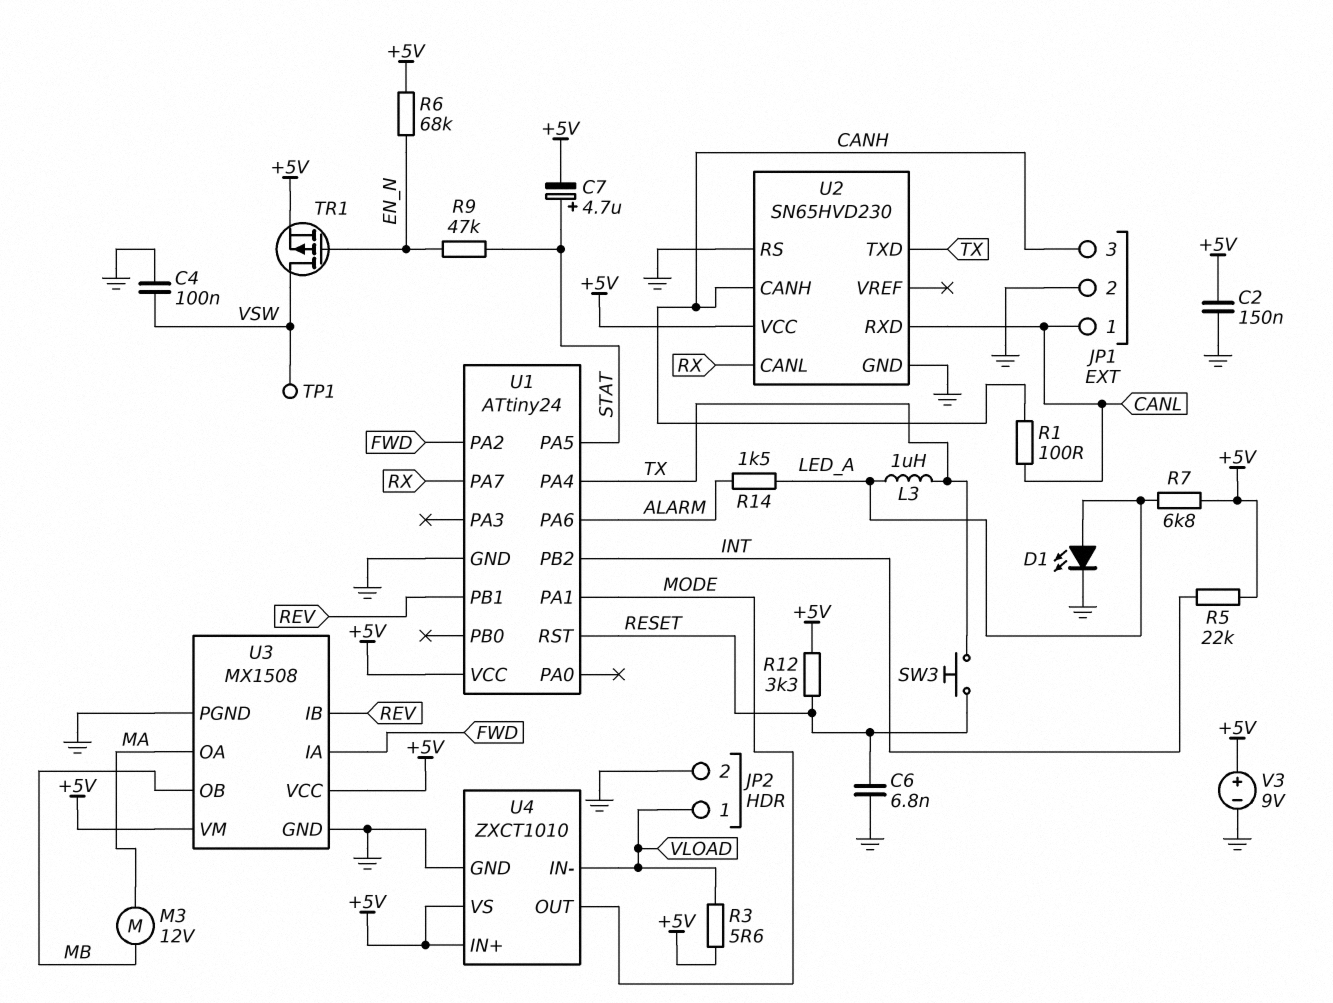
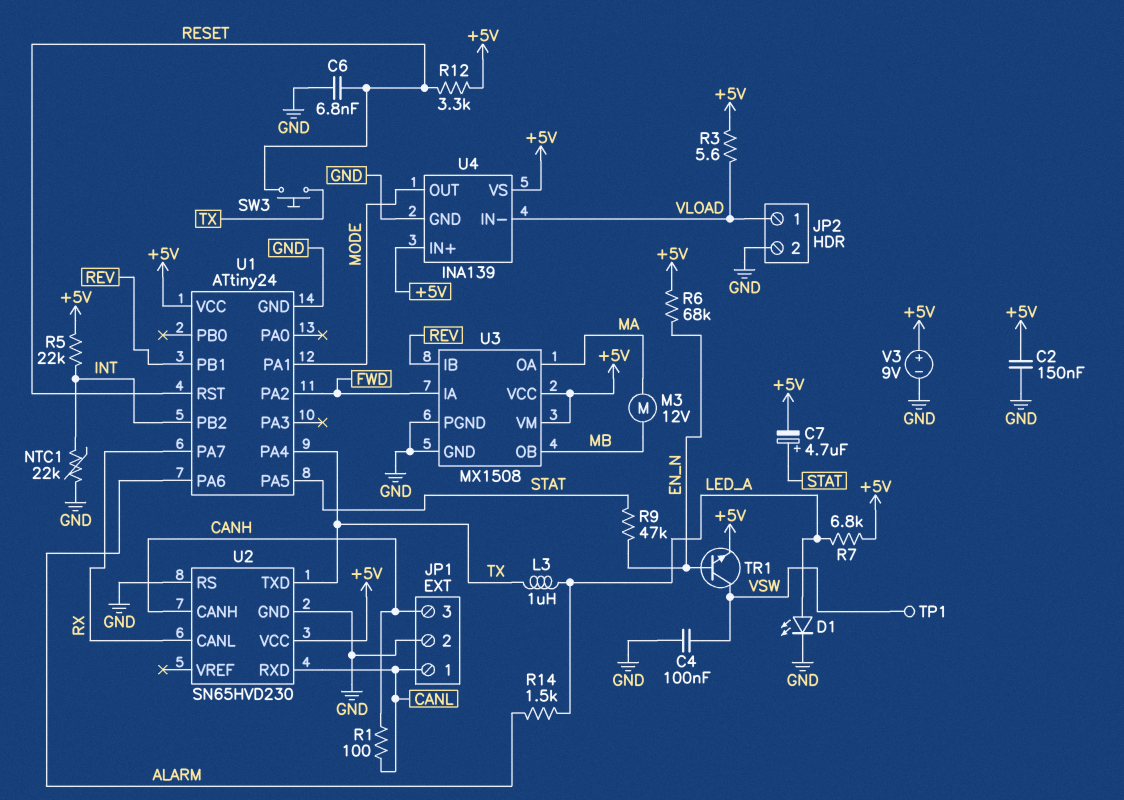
NTC1: none -> 22k (GND, INT)
TR1: PMOS (G EN_N, D VSW, S +5V) -> NPN (B EN_N, C VSW, E +5V)
U4: ZXCT1010 -> INA139

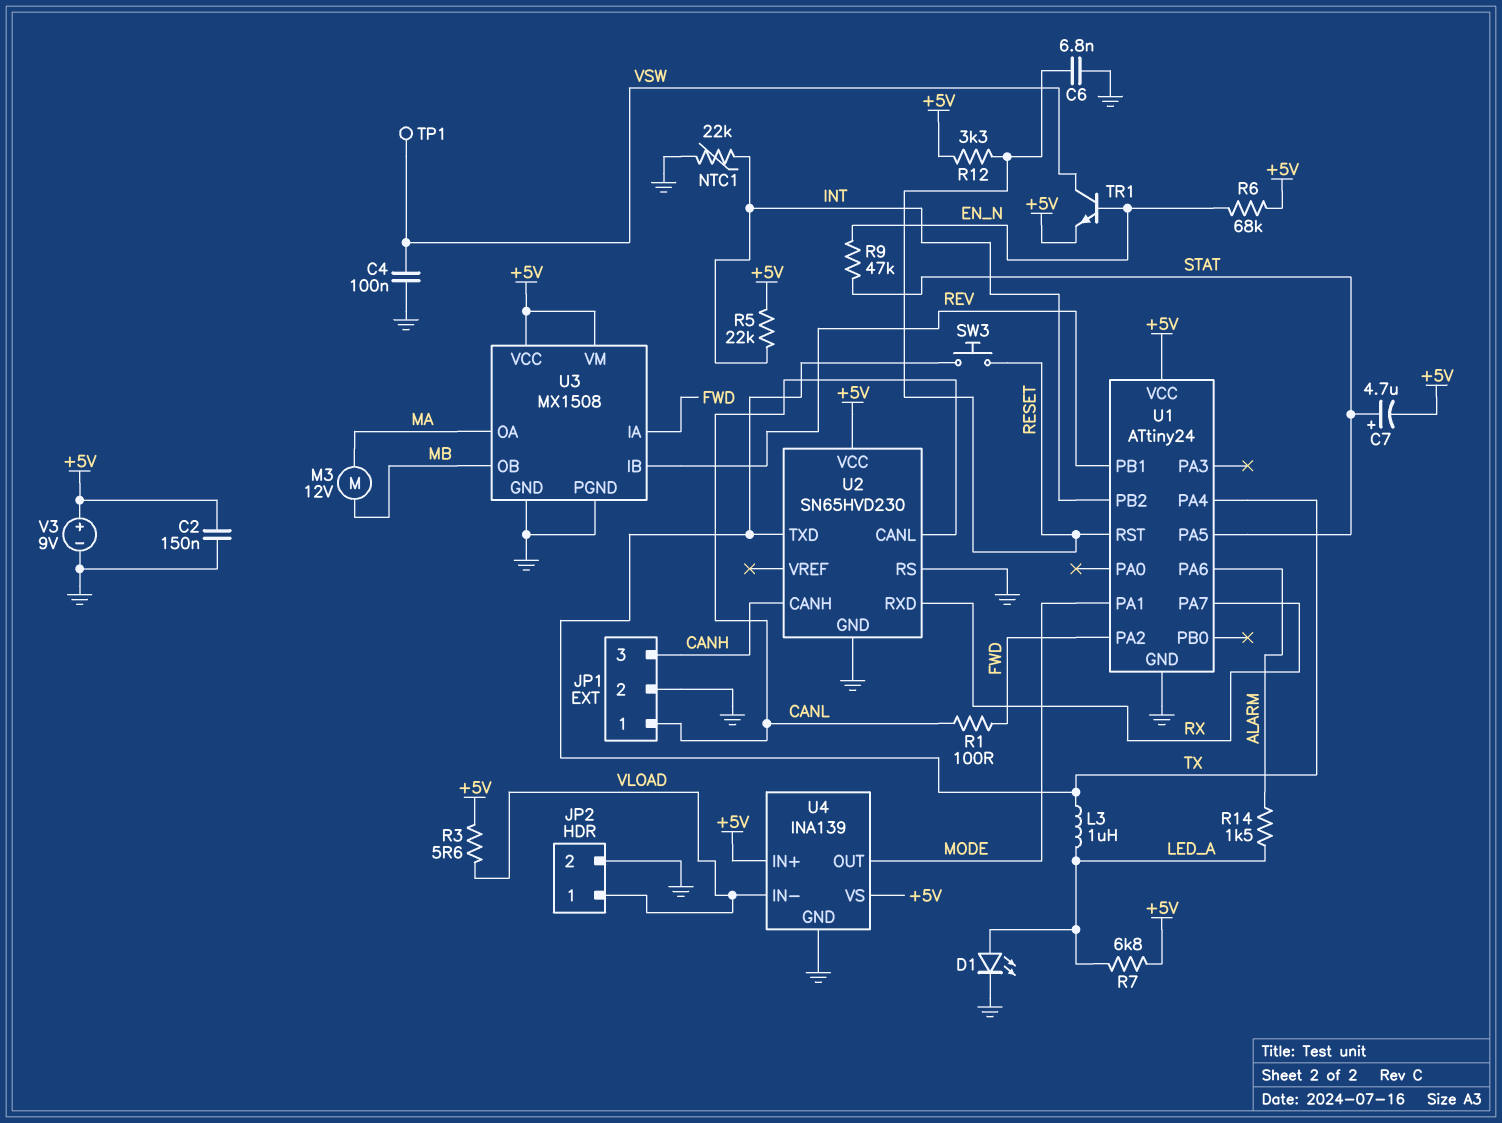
R1: 100 (CANH, CANL) -> 100 (CANL, FWD)
U2 pin CANL: RX -> CANL
U2 pin RXD: CANL -> RX

